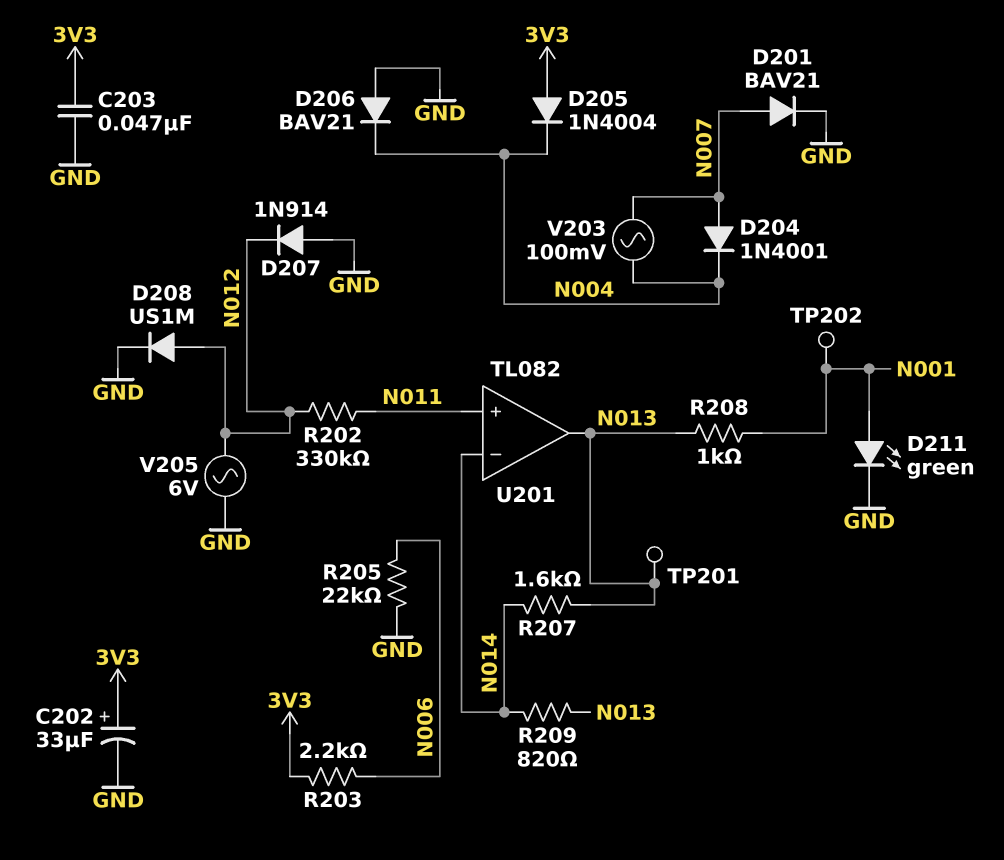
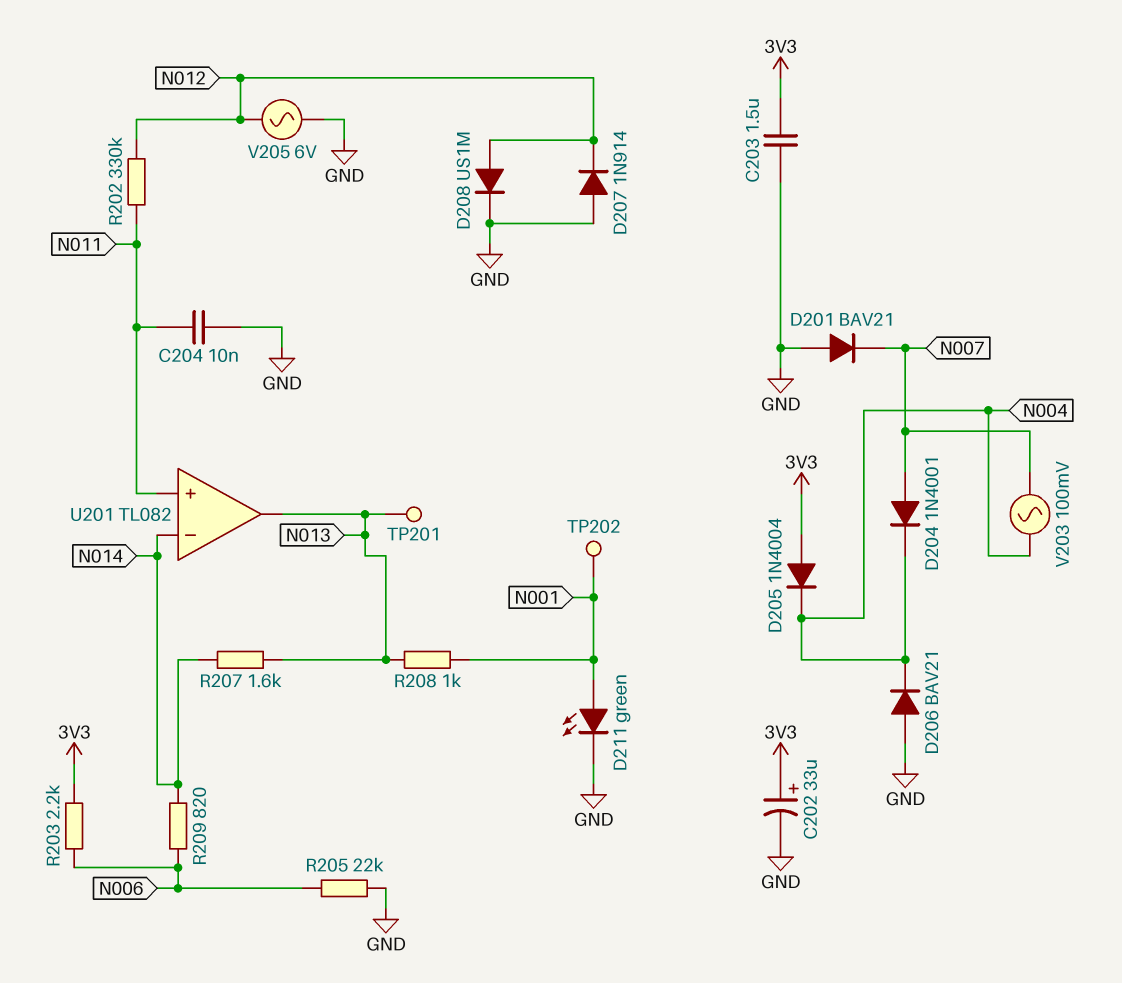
C203: 47nF (3V3, GND) -> 1.5uF (3V3, GND)
C204: none -> 10nF (GND, N011)
D201: diode BAV21 (A N007, K GND) -> diode BAV21 (A GND, K N007)
R209: 820 (N013, N014) -> 820 (N006, N014)

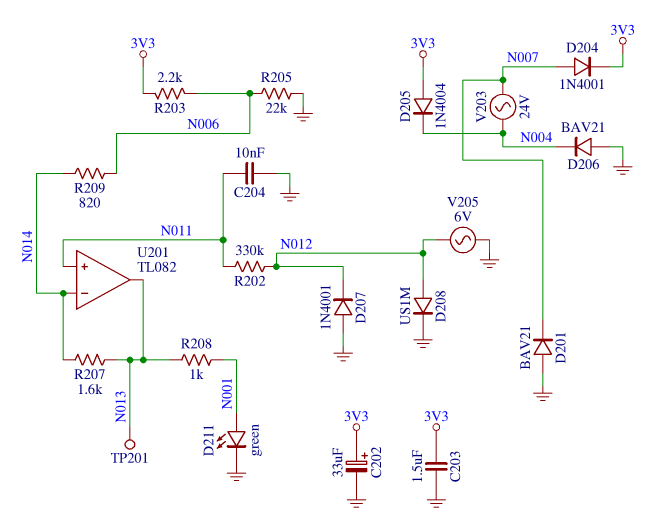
D204: diode 1N4001 (A N007, K N004) -> diode 1N4001 (A N007, K 3V3)
D207: diode 1N914 (A GND, K N012) -> diode 1N4001 (A GND, K N012)
TP202: test point (N001) -> none
V203: AC 100mV (N004, N007) -> AC 24V (N004, N007)

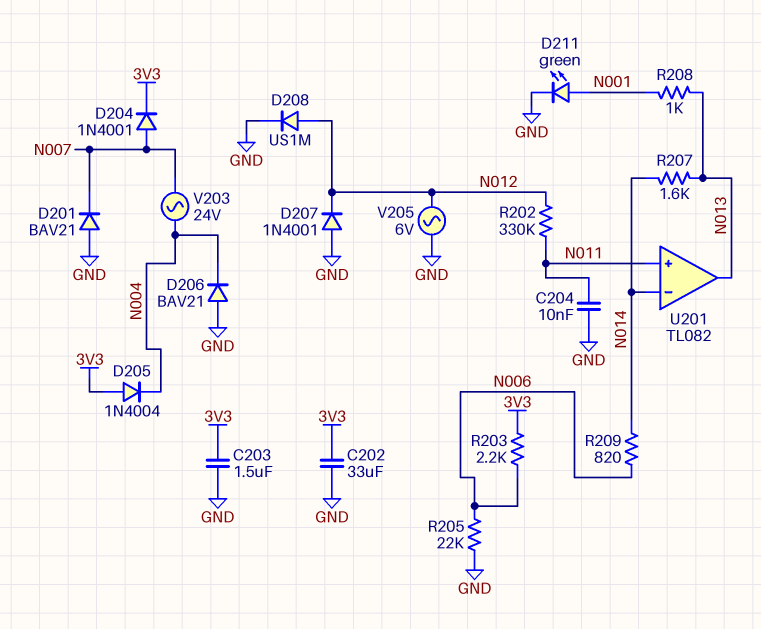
C202: 33uF (plus 3V3, minus GND) -> 33uF (3V3, GND)
TP201: test point (N013) -> none

